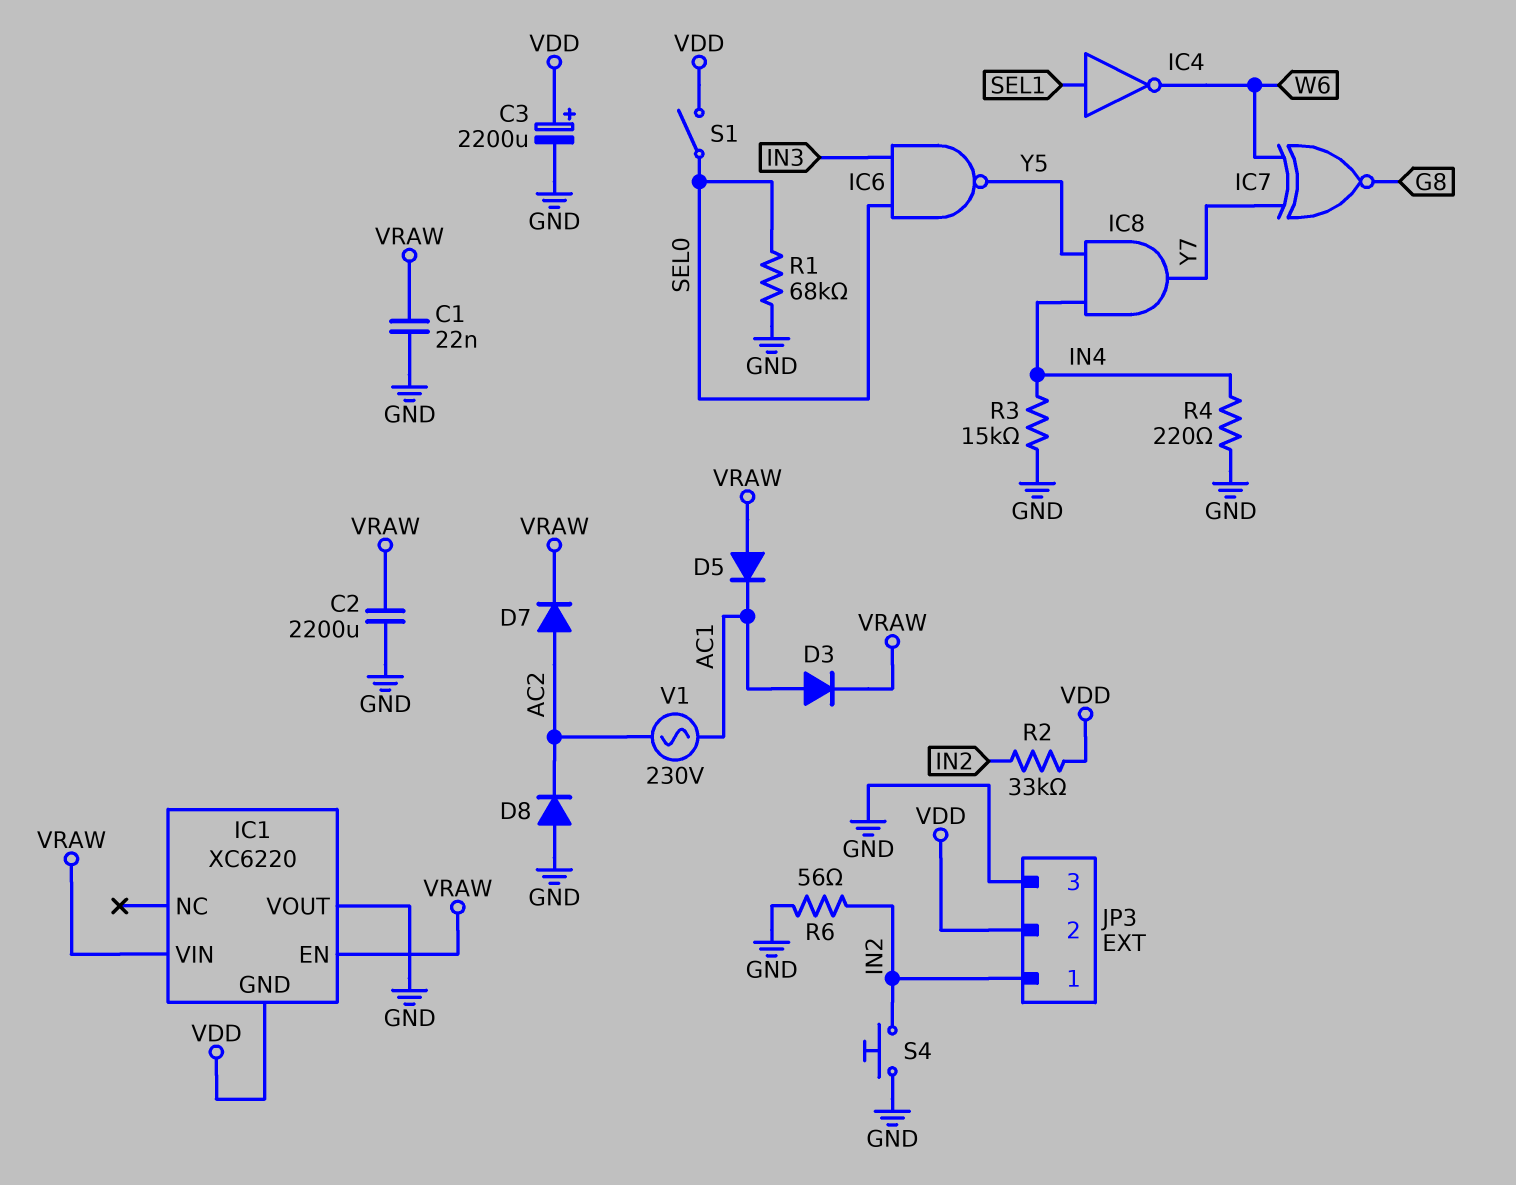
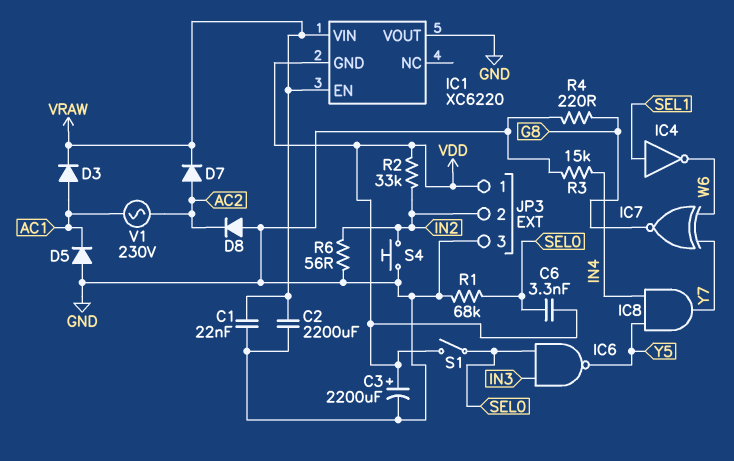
C6: none -> 3.3nF (SEL0, VDD)
D5: diode (A VRAW, K AC1) -> diode (A GND, K AC1)
JP3 pin 1: IN2 -> VDD
JP3 pin 2: VDD -> IN2
R4: 220 (GND, IN4) -> 220 (G8, GND)

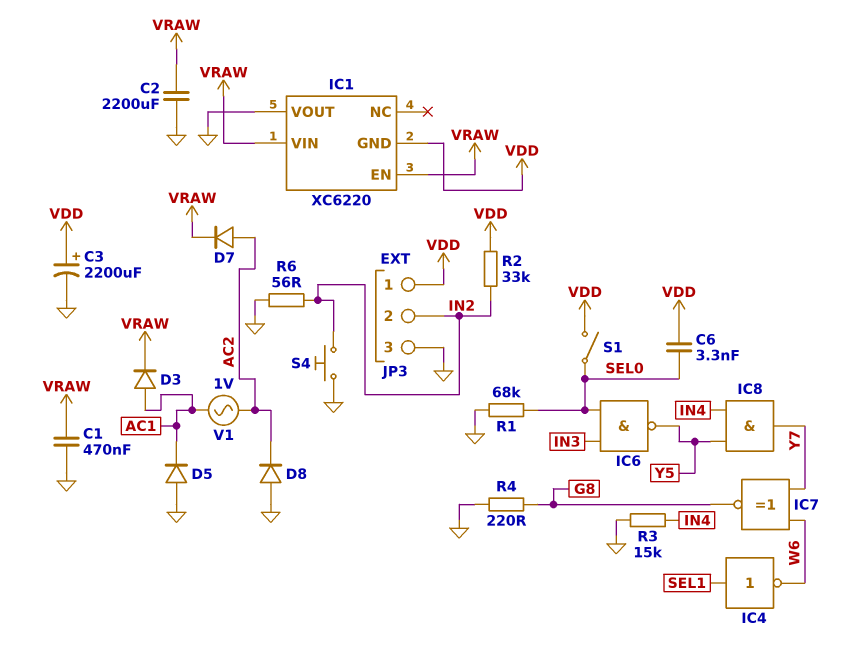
C1: 22nF (GND, VRAW) -> 470nF (GND, VRAW)
V1: AC 230V (AC1, AC2) -> AC 1V (AC1, AC2)

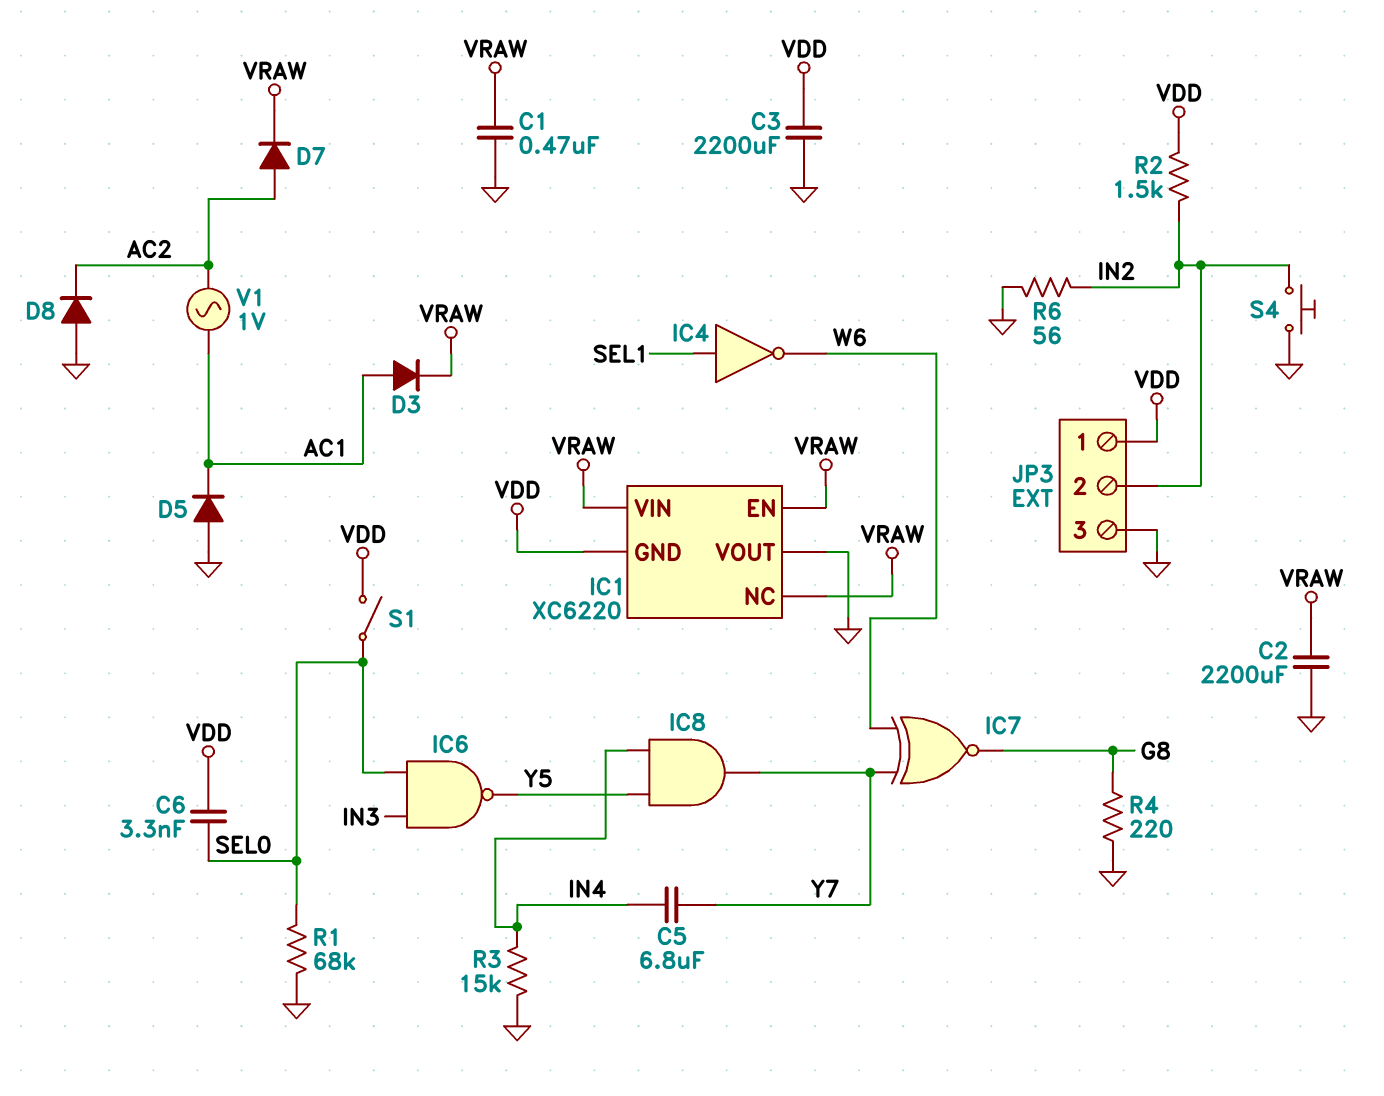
C3: 2200uF (plus VDD, minus GND) -> 2200uF (GND, VDD)
C5: none -> 6.8uF (IN4, Y7)
IC1 pin NC: none -> VRAW
R2: 33k (IN2, VDD) -> 1.5k (IN2, VDD)

